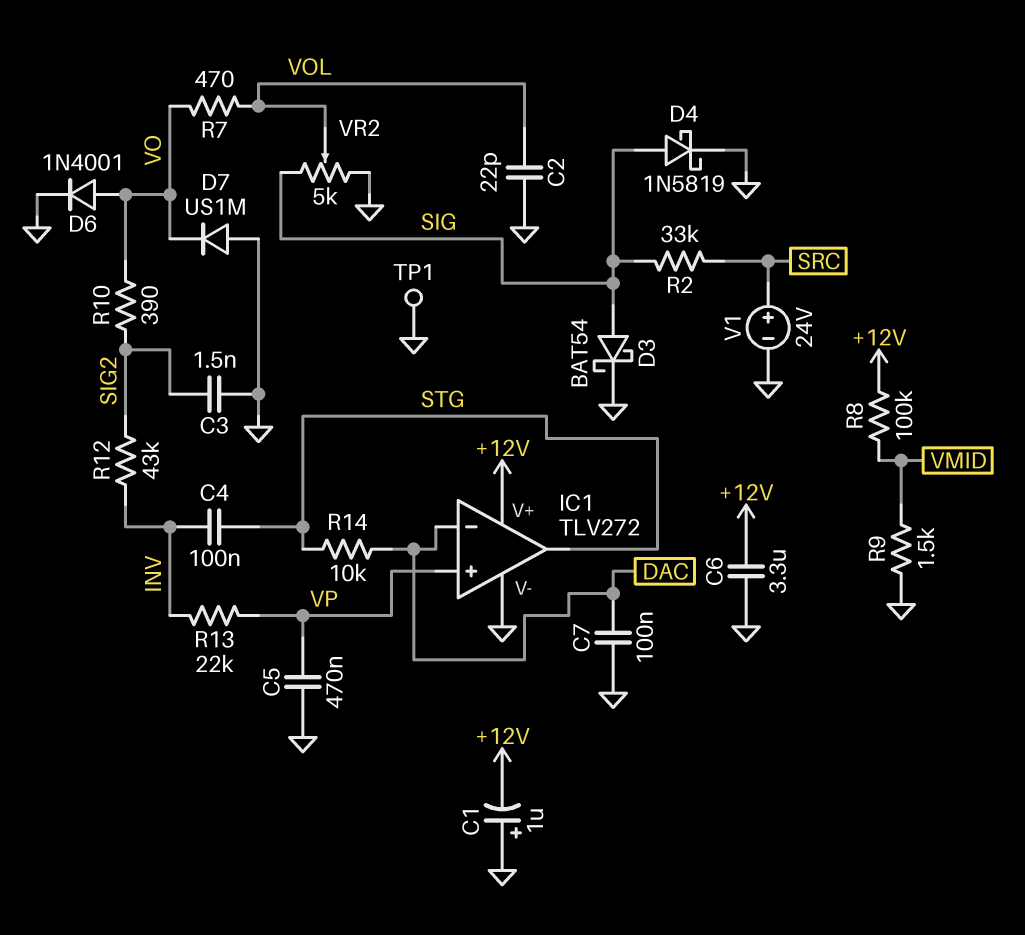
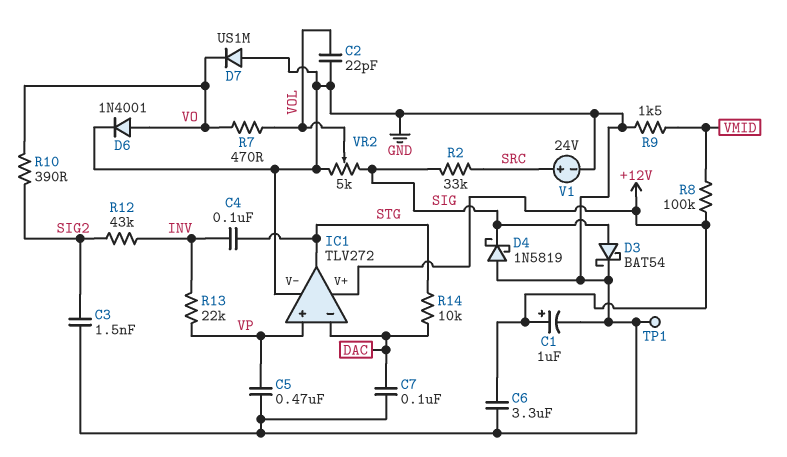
C1: 1uF (plus GND, minus +12V) -> 1uF (plus +12V, minus GND)
D4: schottky 1N5819 (A SIG, K GND) -> schottky 1N5819 (A GND, K SIG)

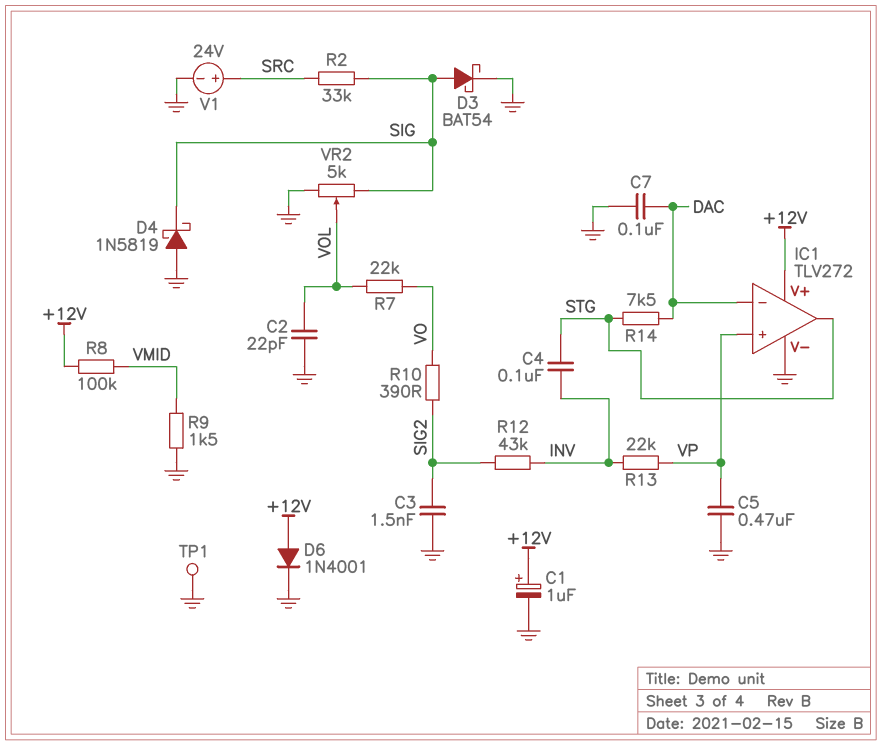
C6: 3.3uF (+12V, GND) -> none
D6: diode 1N4001 (A VO, K GND) -> diode 1N4001 (A +12V, K GND)
D7: diode US1M (A GND, K VO) -> none
R7: 470 (VO, VOL) -> 22k (VO, VOL)
R14: 10k (DAC, STG) -> 7.5k (DAC, STG)

